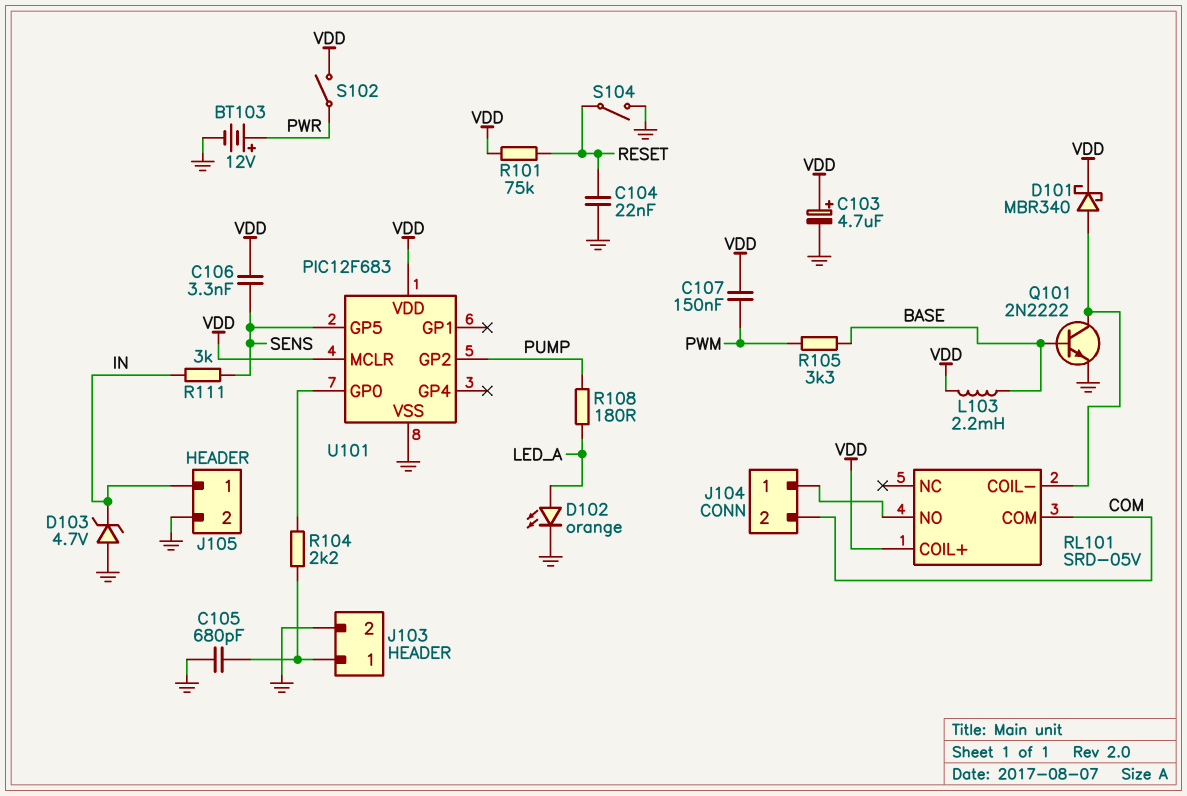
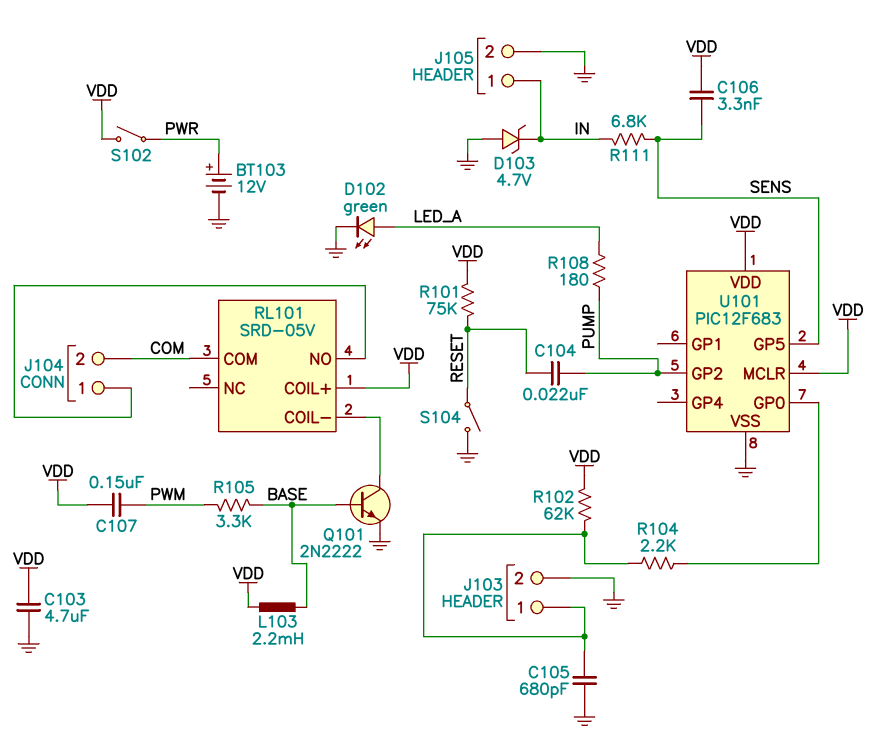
C103: 4.7uF (plus VDD, minus GND) -> 4.7uF (GND, VDD)
C104: 22nF (GND, RESET) -> 22nF (PUMP, RESET)
D101: schottky MBR340 (A RL101/COIL-, K VDD) -> none
D102: LED orange (A LED_A, K GND) -> LED green (A LED_A, K GND)
R102: none -> 62k (J103/1, VDD)
R111: 3k (IN, SENS) -> 6.8k (IN, SENS)

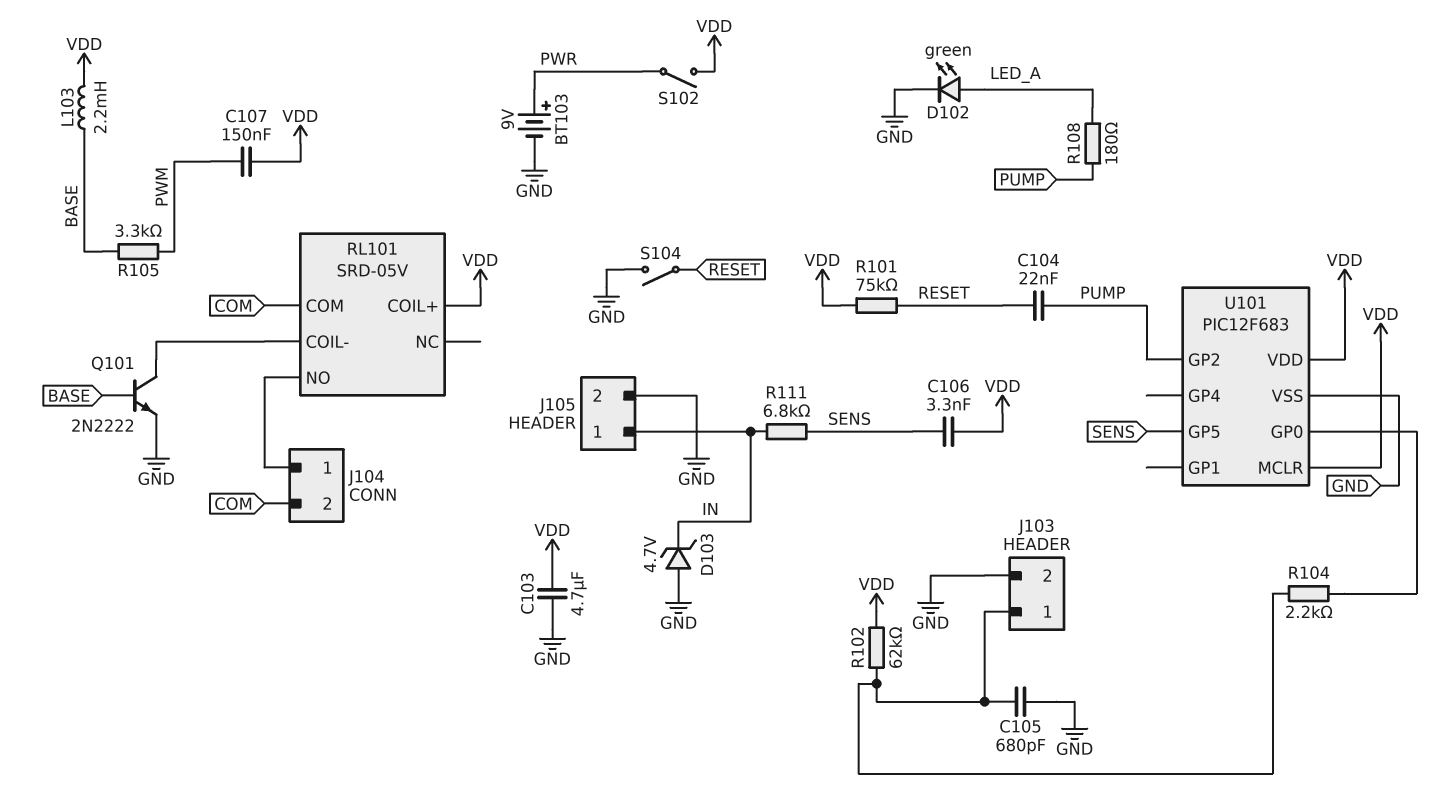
BT103: 12V (plus PWR, minus GND) -> 9V (plus PWR, minus GND)

